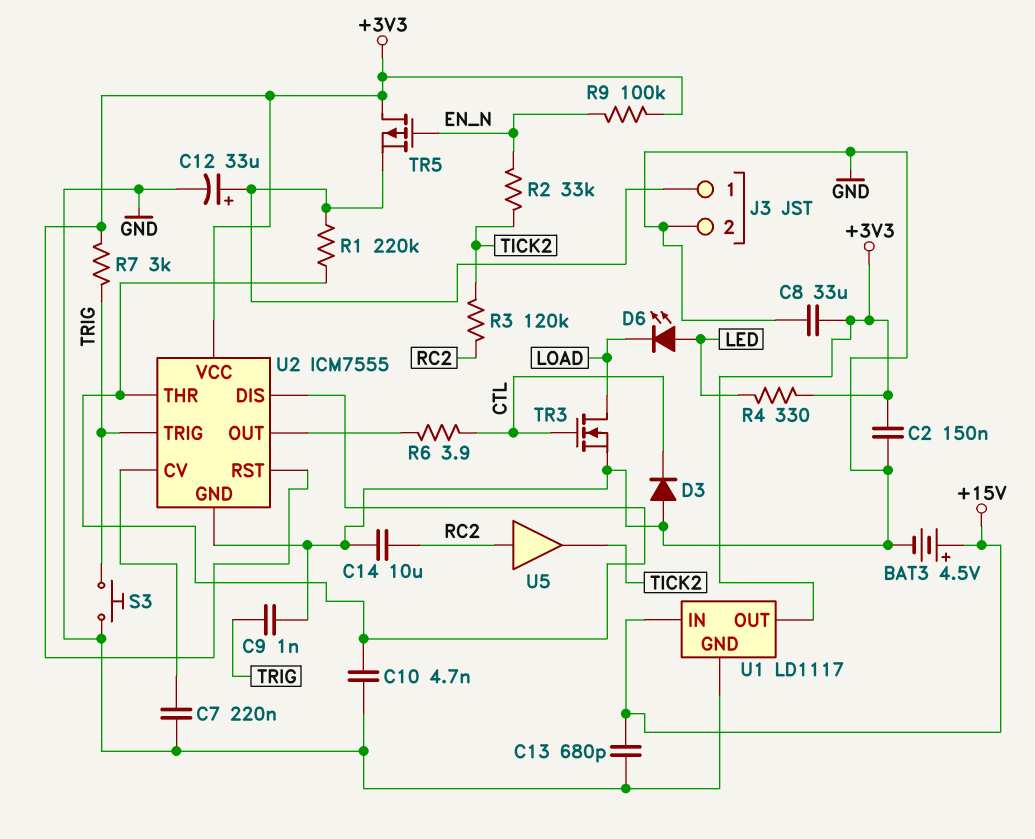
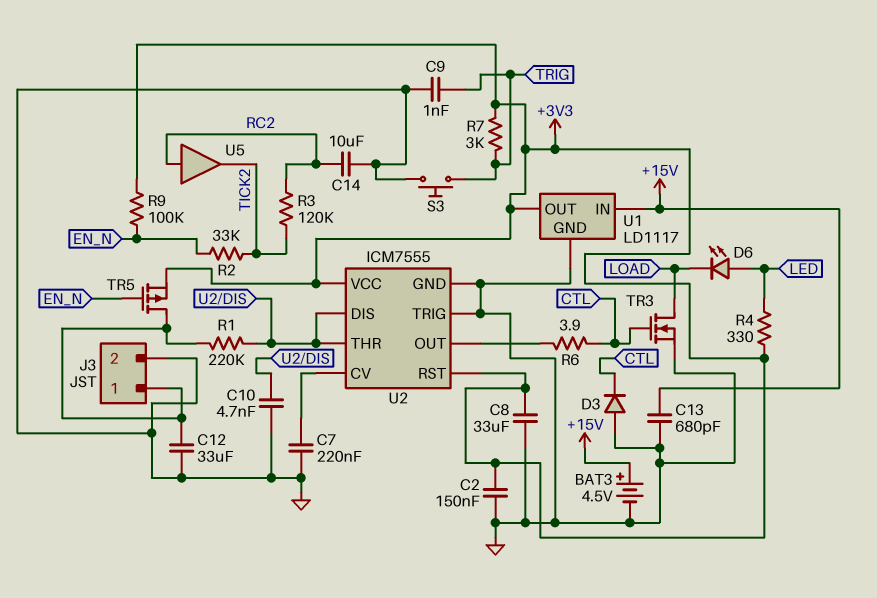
C12: 33uF (plus J3/1, minus GND) -> 33uF (GND, J3/1)
TR5: PMOS (G EN_N, D +3V3, S J3/1) -> PMOS (G EN_N, D J3/1, S +3V3)
U2 pin TRIG: TRIG -> GND

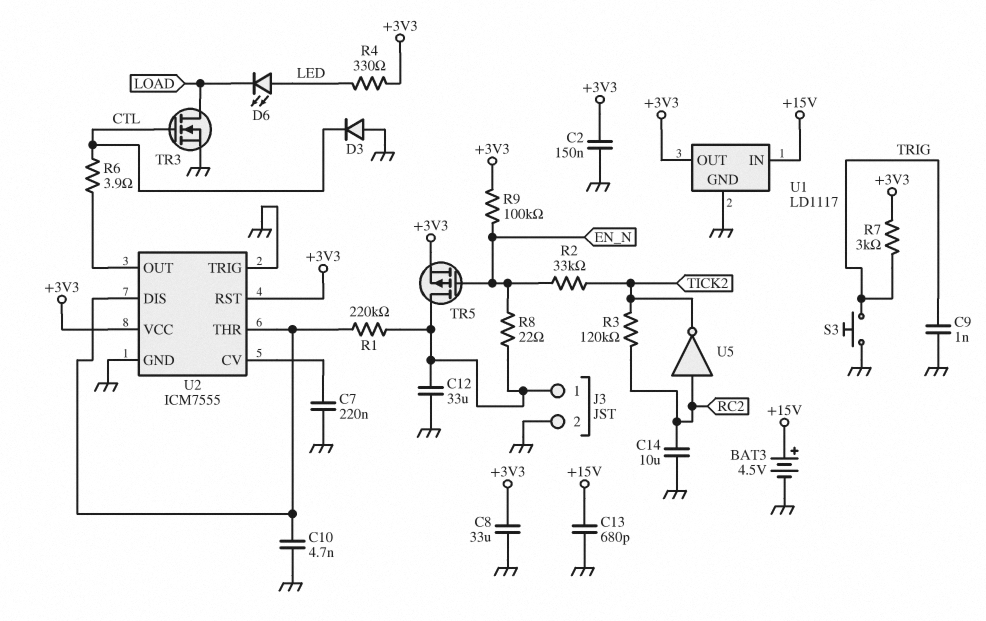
R8: none -> 22 (EN_N, J3/1)
U5: buffer (in RC2, out TICK2) -> NOT (in RC2, out TICK2)

